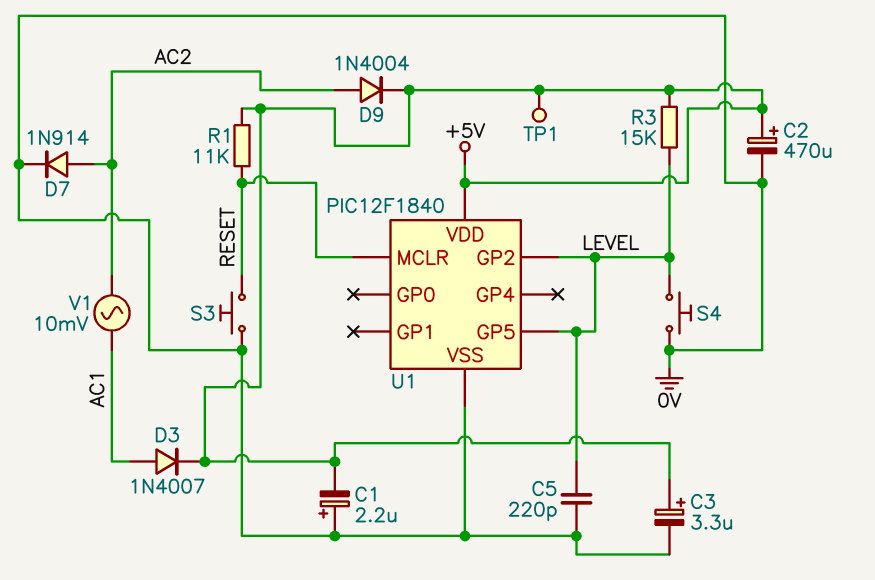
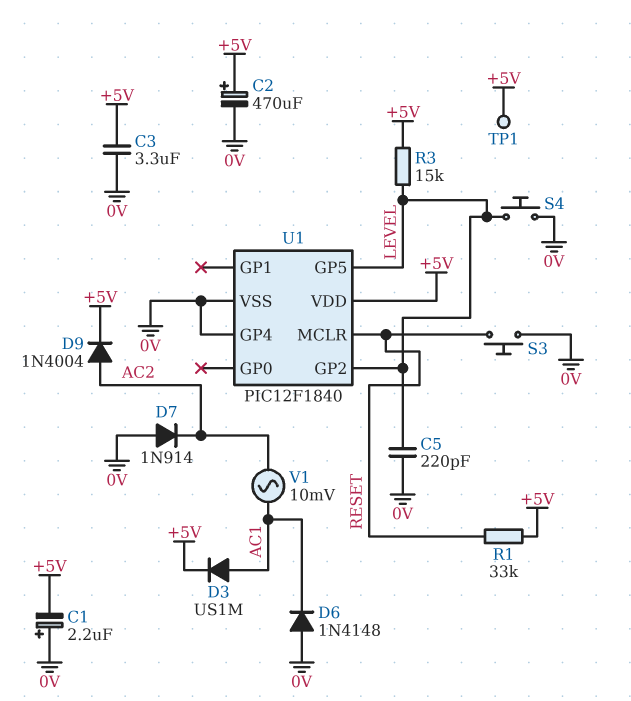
C3: 3.3uF (plus +5V, minus 0V) -> 3.3uF (+5V, 0V)
D3: diode 1N4007 (A AC1, K +5V) -> diode US1M (A AC1, K +5V)
D6: none -> diode 1N4148 (A 0V, K AC1)
D7: diode 1N914 (A AC2, K 0V) -> diode 1N914 (A 0V, K AC2)
R1: 11k (+5V, RESET) -> 33k (+5V, RESET)
U1 pin GP4: none -> 0V

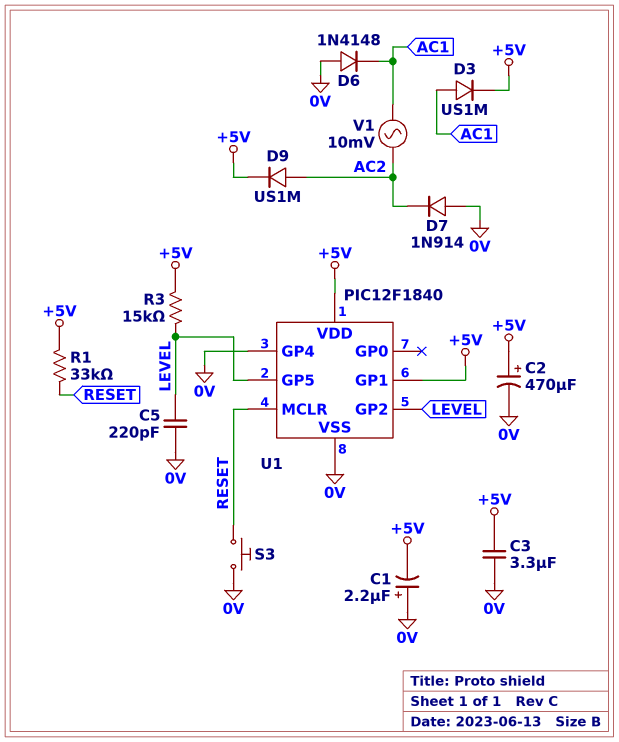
D9: diode 1N4004 (A AC2, K +5V) -> diode US1M (A AC2, K +5V)
S4: button (0V, LEVEL) -> none
TP1: test point (+5V) -> none
U1 pin GP1: none -> +5V

